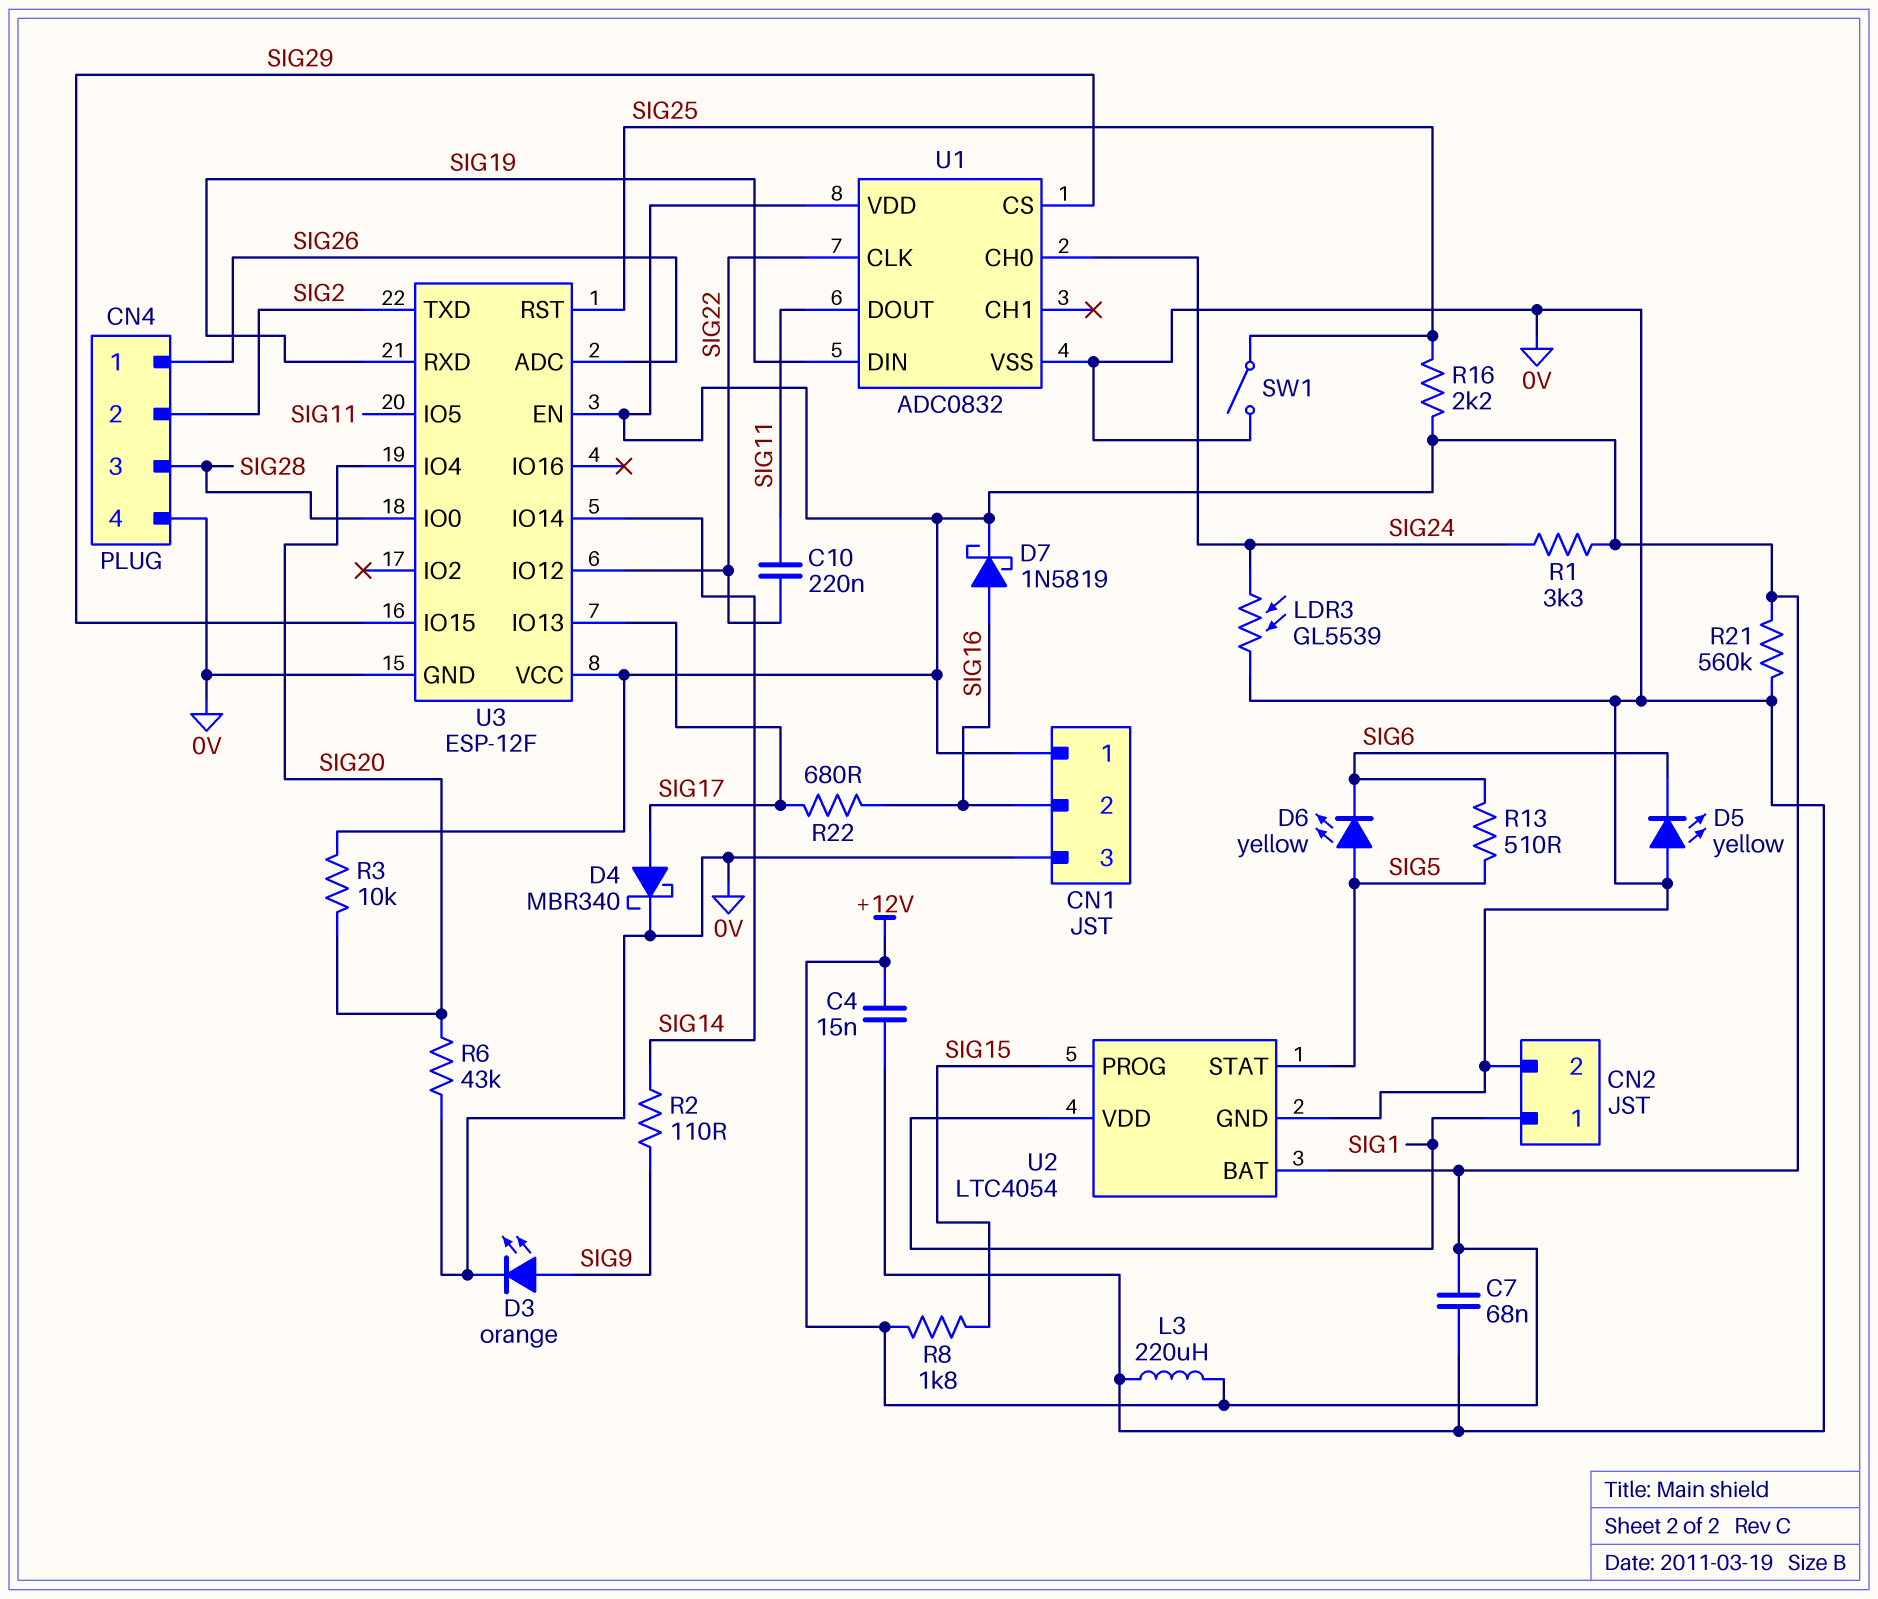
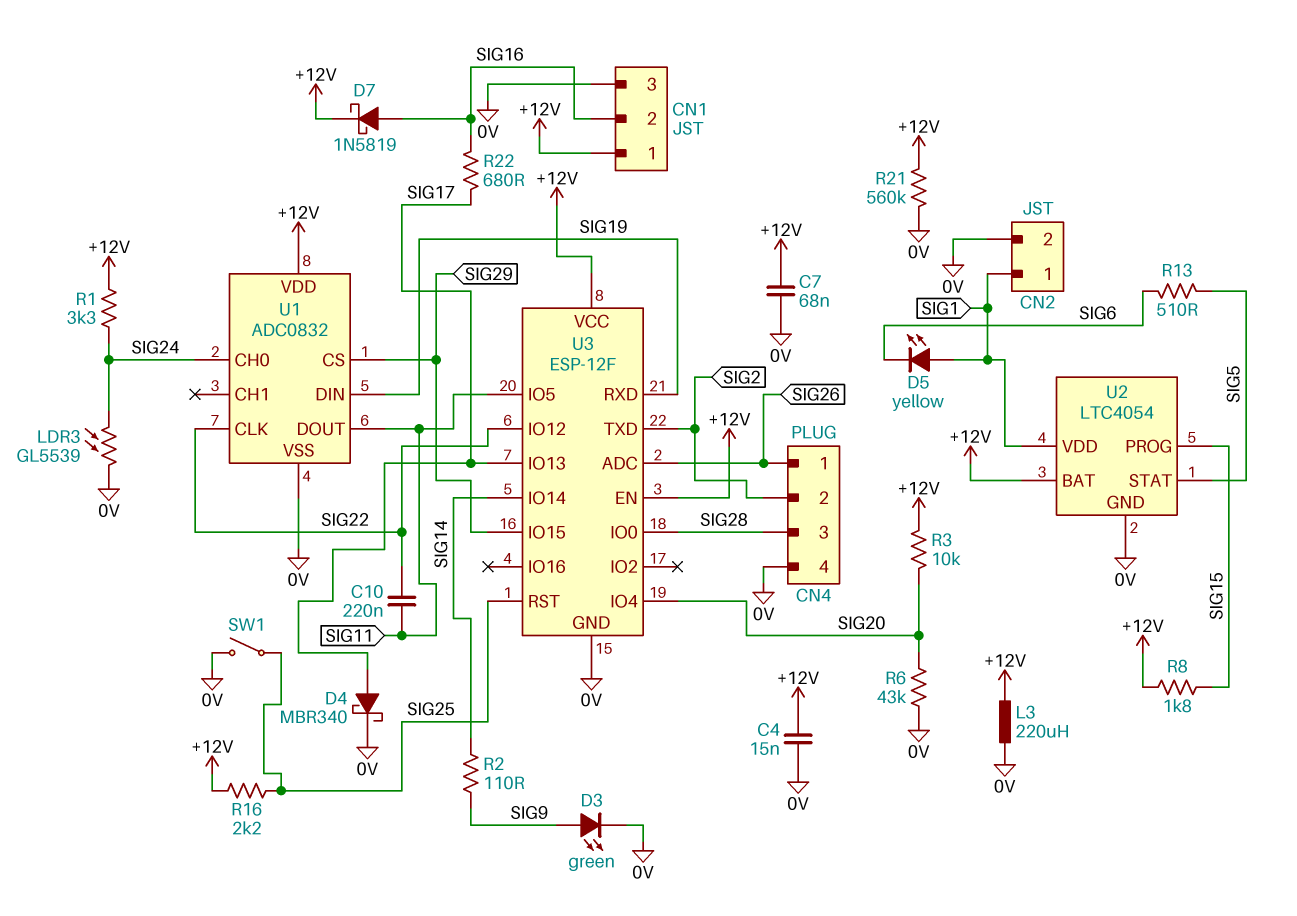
D3: LED orange (A SIG9, K 0V) -> LED green (A SIG9, K 0V)
D5: LED yellow (A 0V, K SIG6) -> LED yellow (A SIG1, K SIG6)
D6: LED yellow (A SIG5, K SIG6) -> none

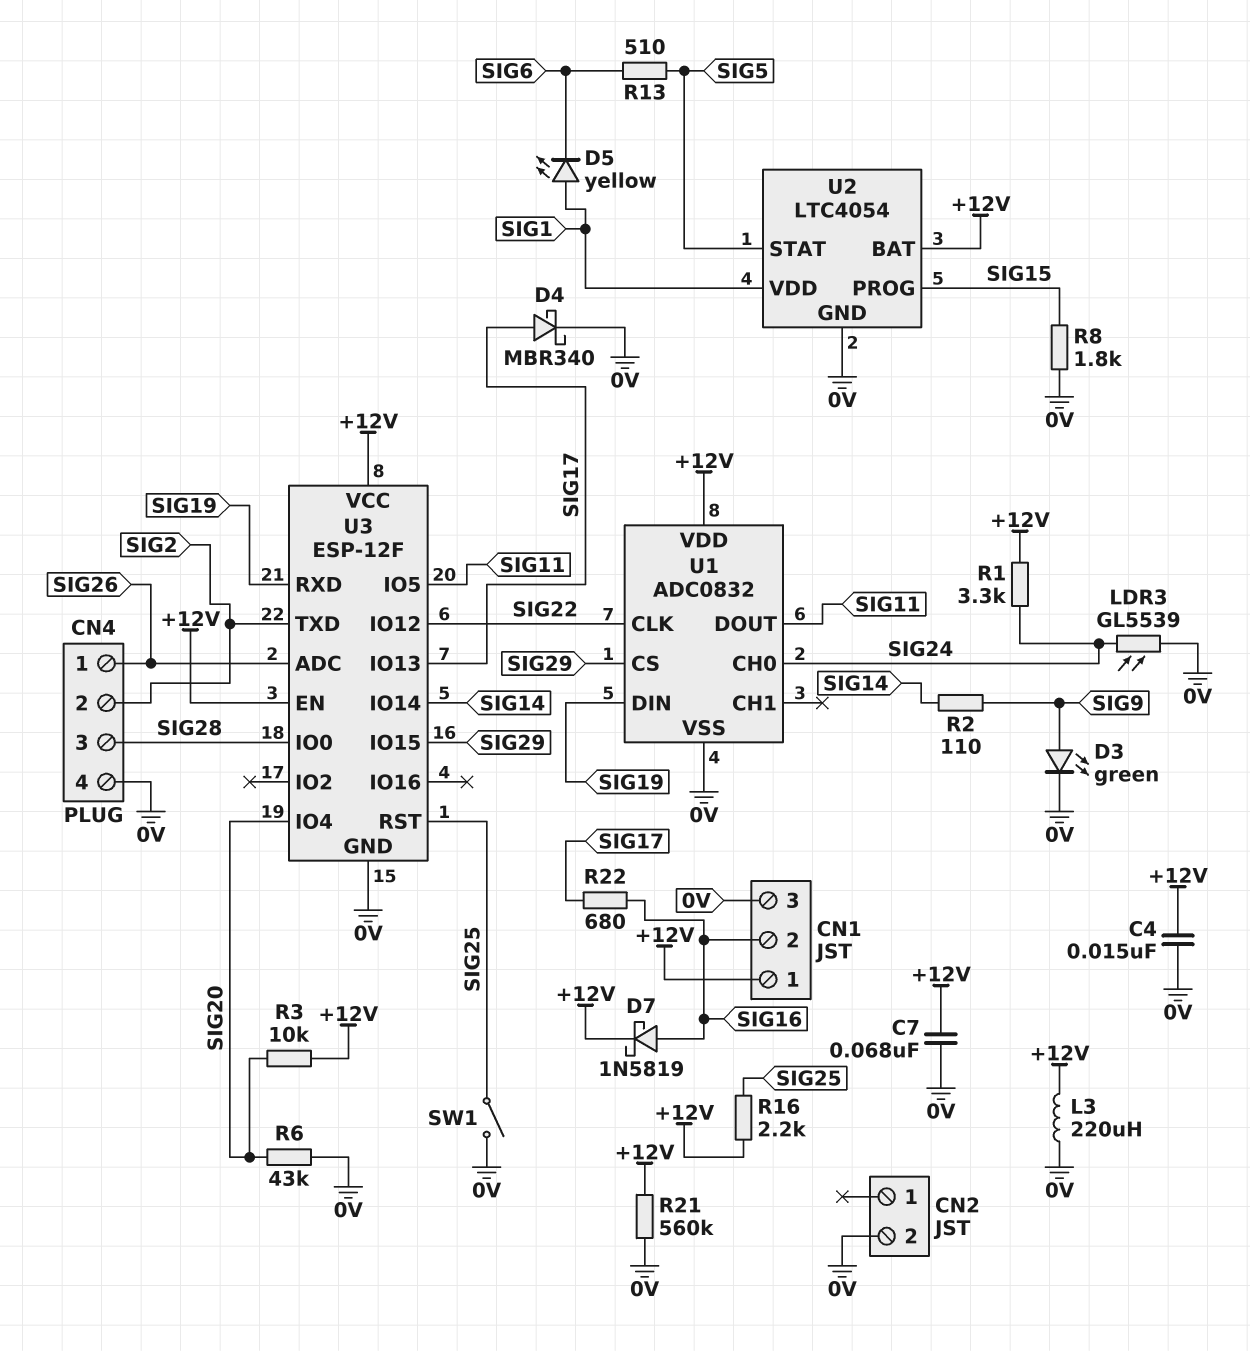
C10: 220nF (SIG11, SIG22) -> none
CN2 pin 1: SIG1 -> none
R8: 1.8k (+12V, SIG15) -> 1.8k (0V, SIG15)

